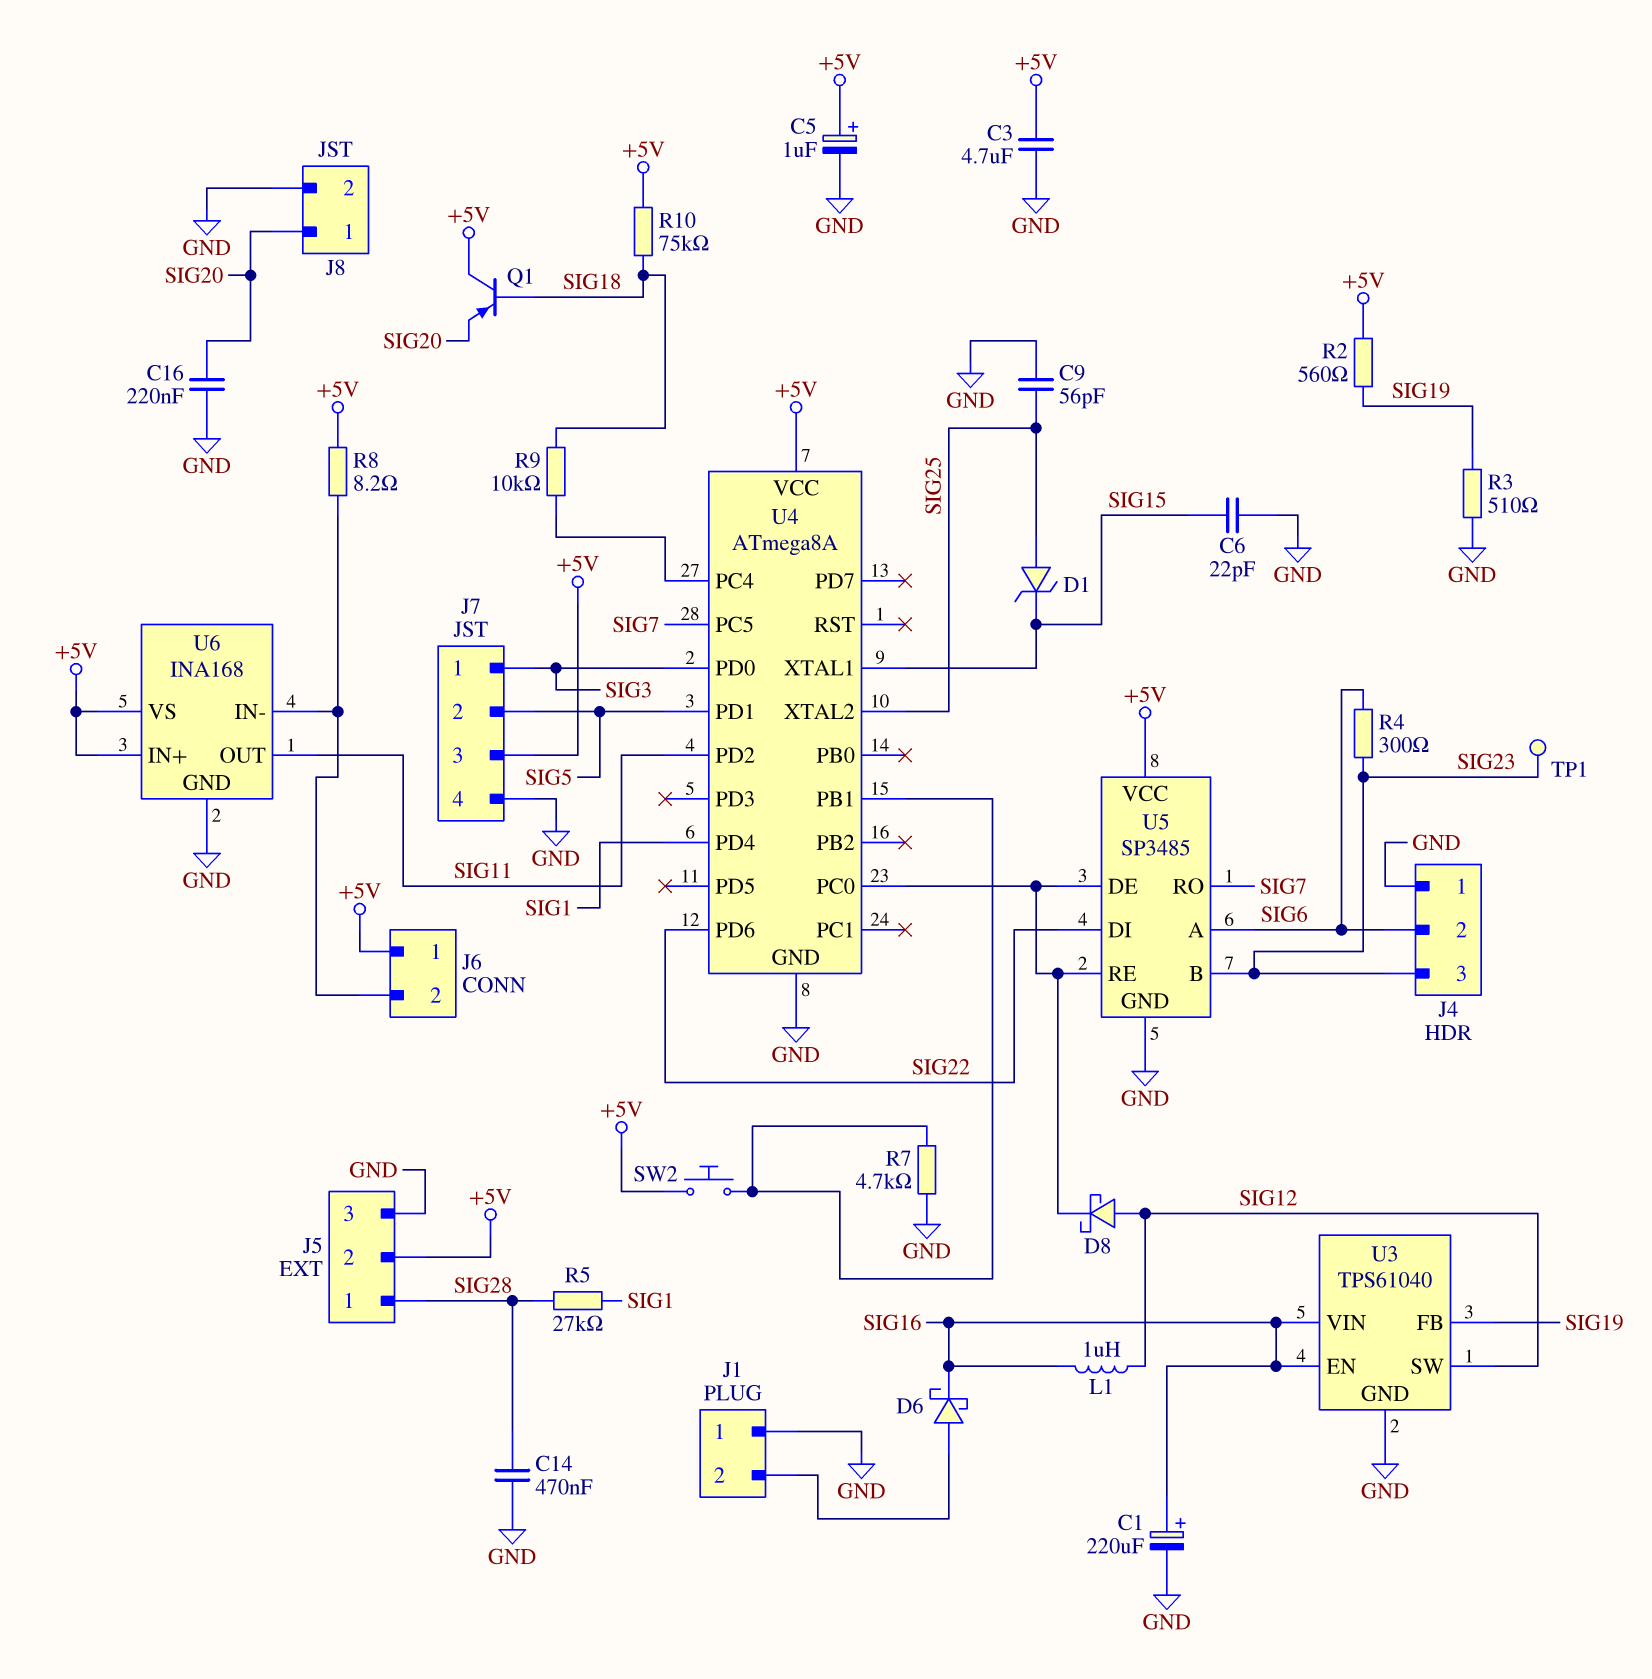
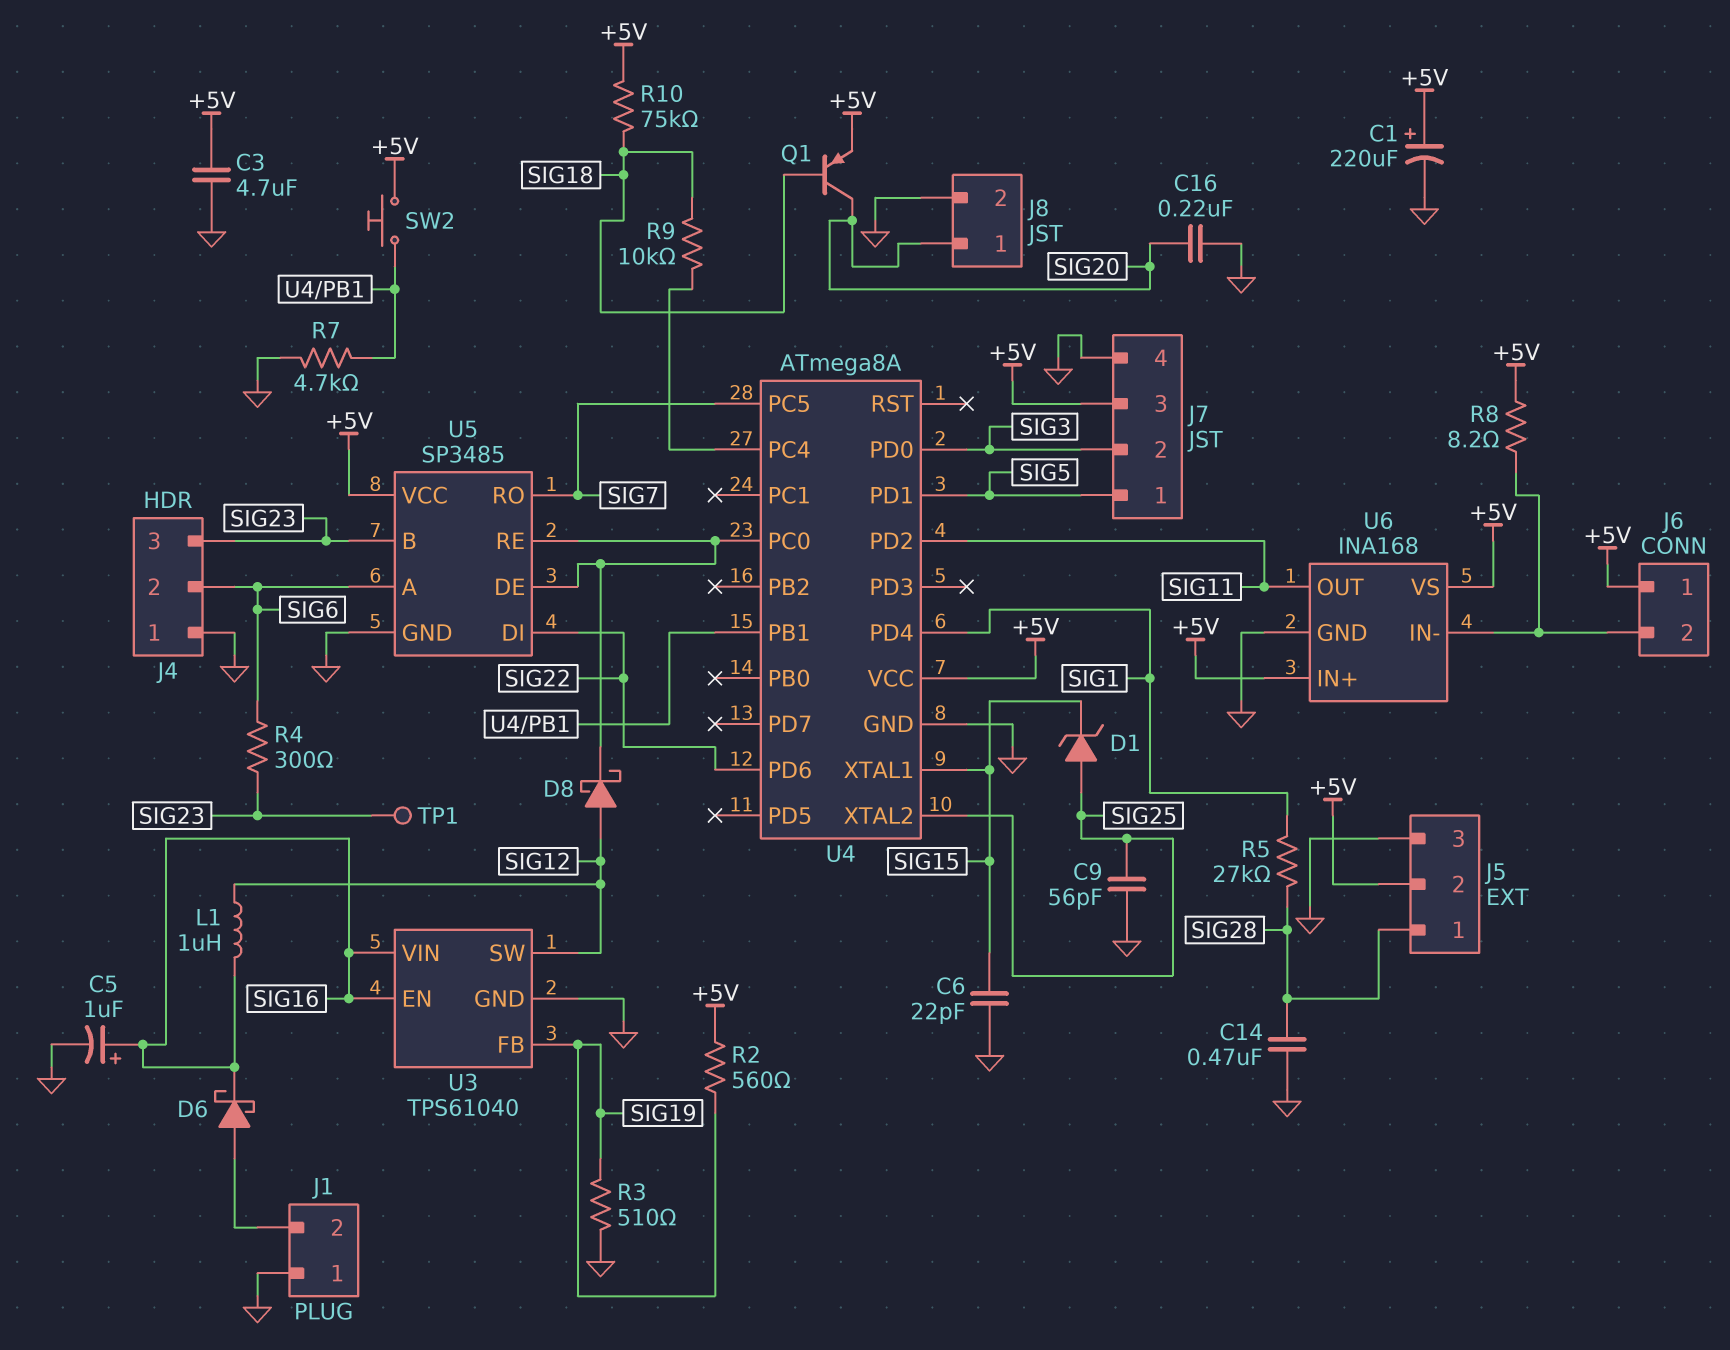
C1: 220uF (plus SIG16, minus GND) -> 220uF (plus +5V, minus GND)
C5: 1uF (plus +5V, minus GND) -> 1uF (plus SIG16, minus GND)
J7 pin 1: SIG3 -> SIG5
J7 pin 2: SIG5 -> SIG3
Q1: PNP (B SIG18, C +5V, E SIG20) -> PNP (B SIG18, C SIG20, E +5V)

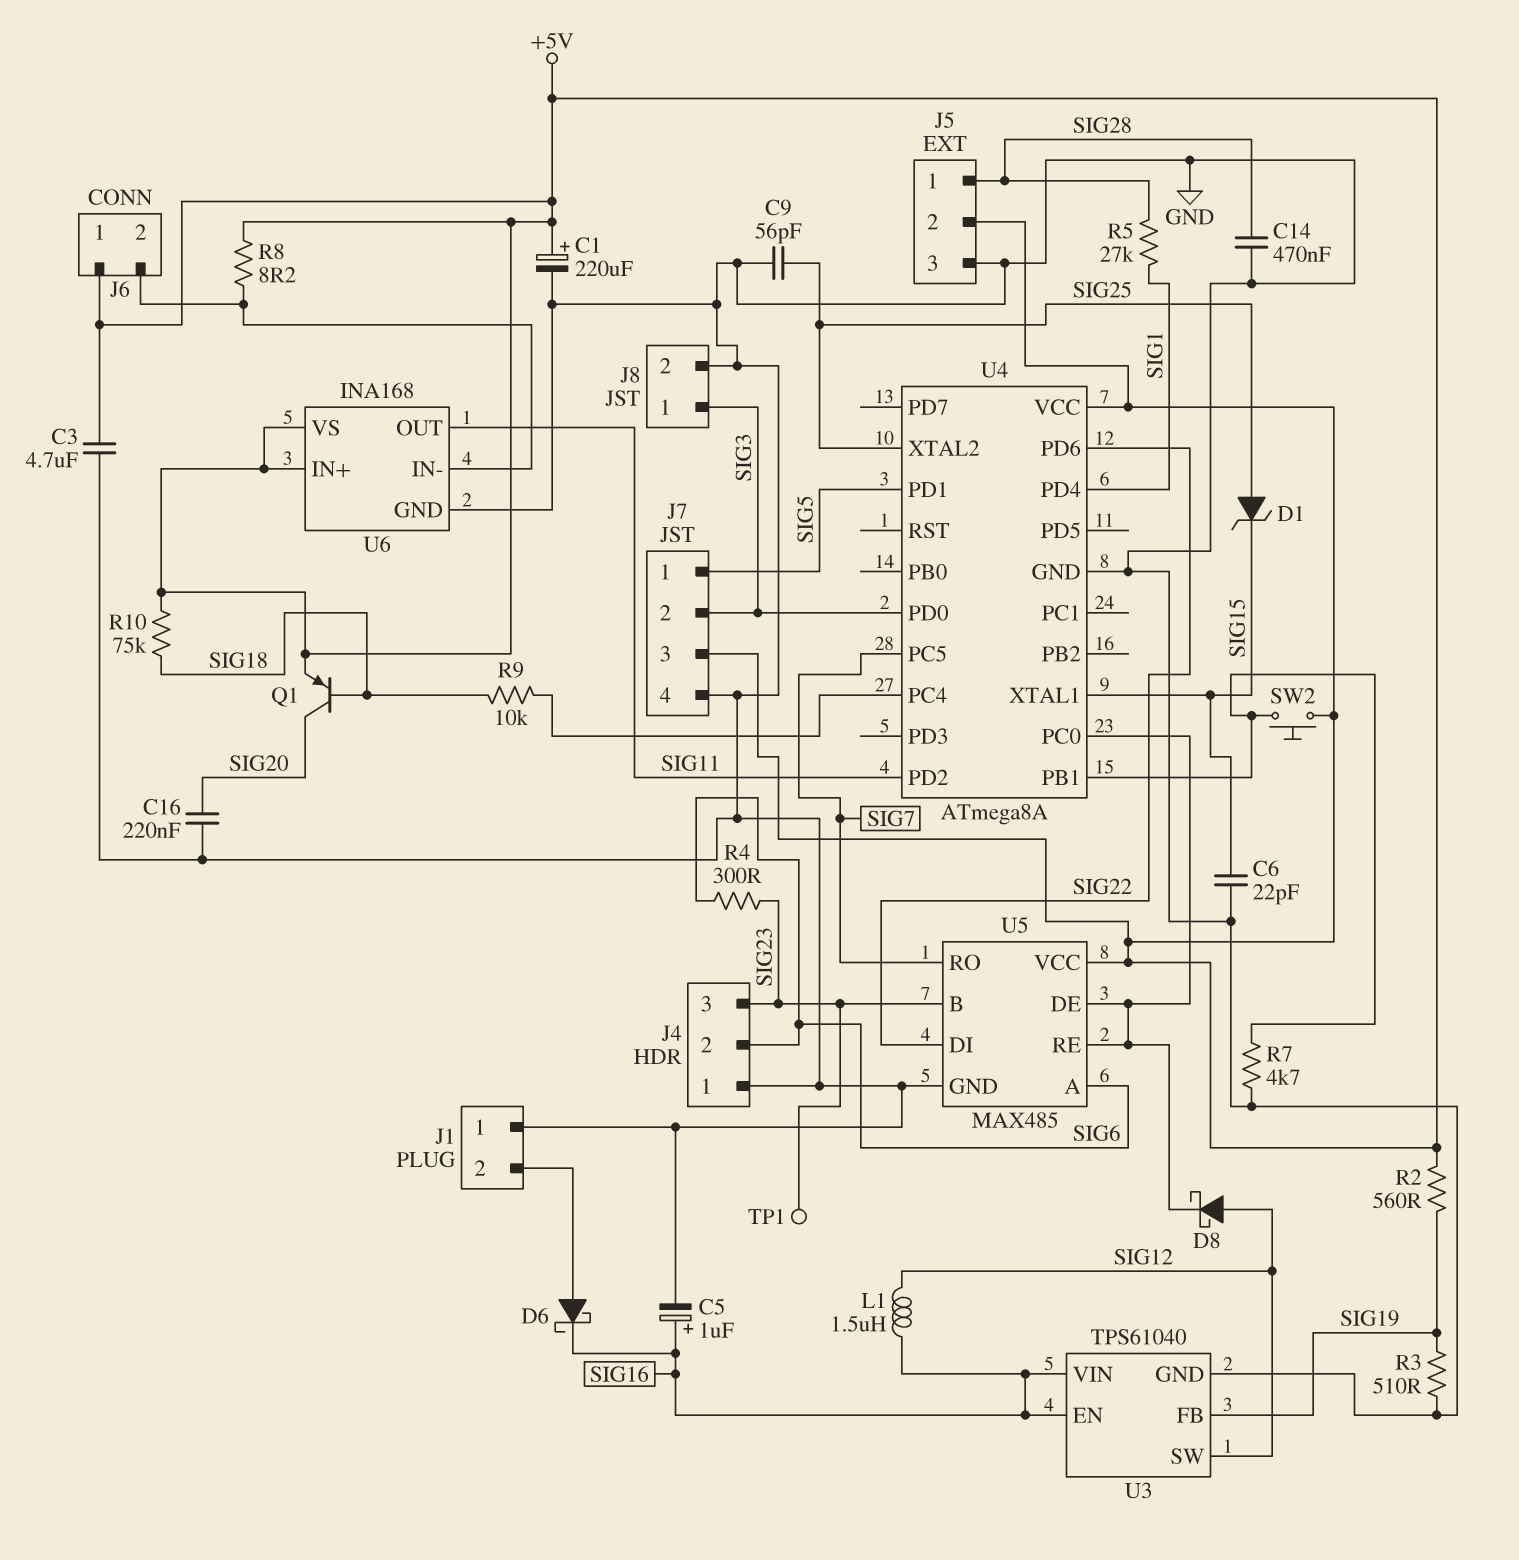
J8 pin 1: SIG20 -> SIG3
L1: 1uH (SIG12, SIG16) -> 1.5uH (SIG12, SIG16)
U5: SP3485 -> MAX485

